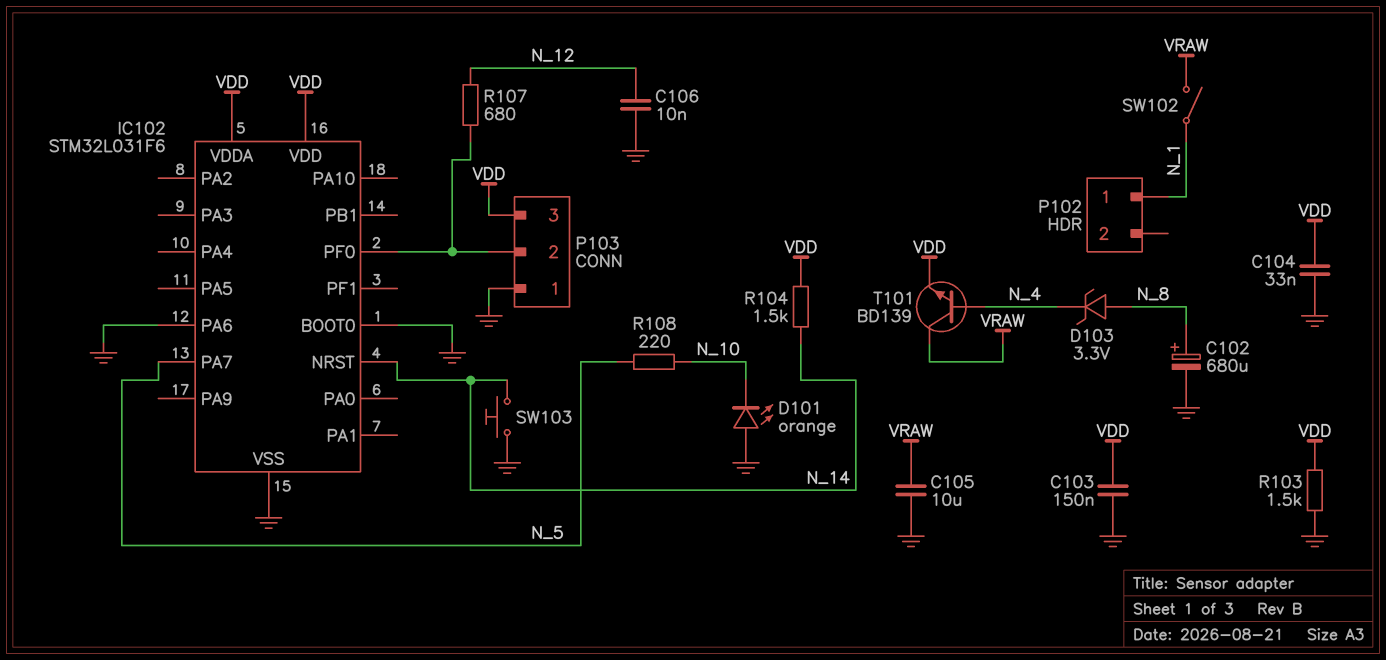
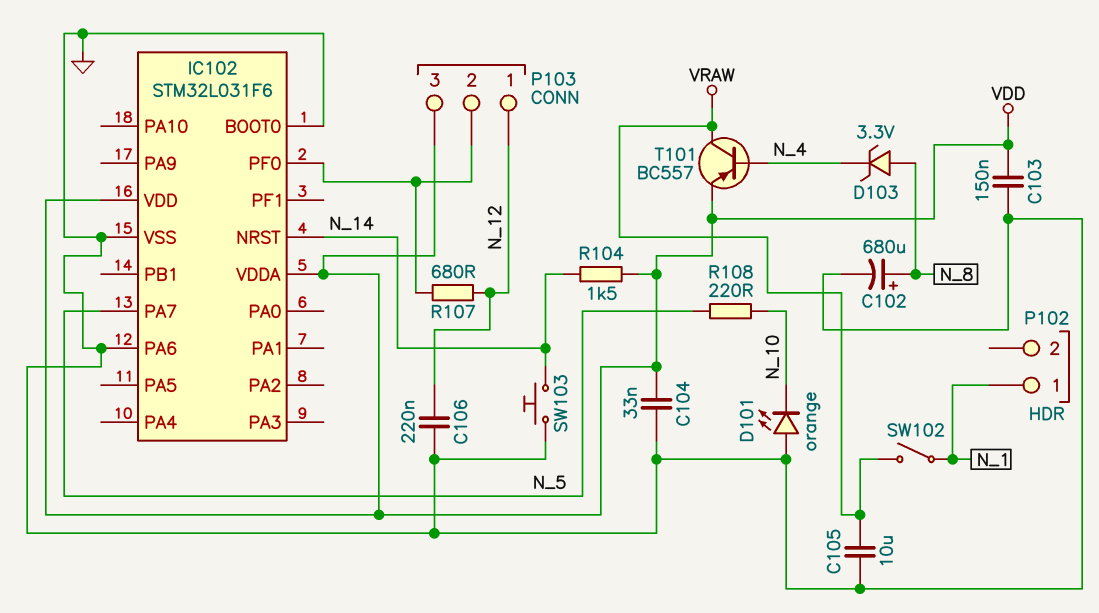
C106: 10nF (GND, N_12) -> 220nF (GND, N_12)
P103 pin 1: GND -> N_12
R103: 1.5k (GND, VDD) -> none
T101: NPN BD139 (B N_4, C VRAW, E VDD) -> PNP BC557 (B N_4, C VRAW, E VDD)

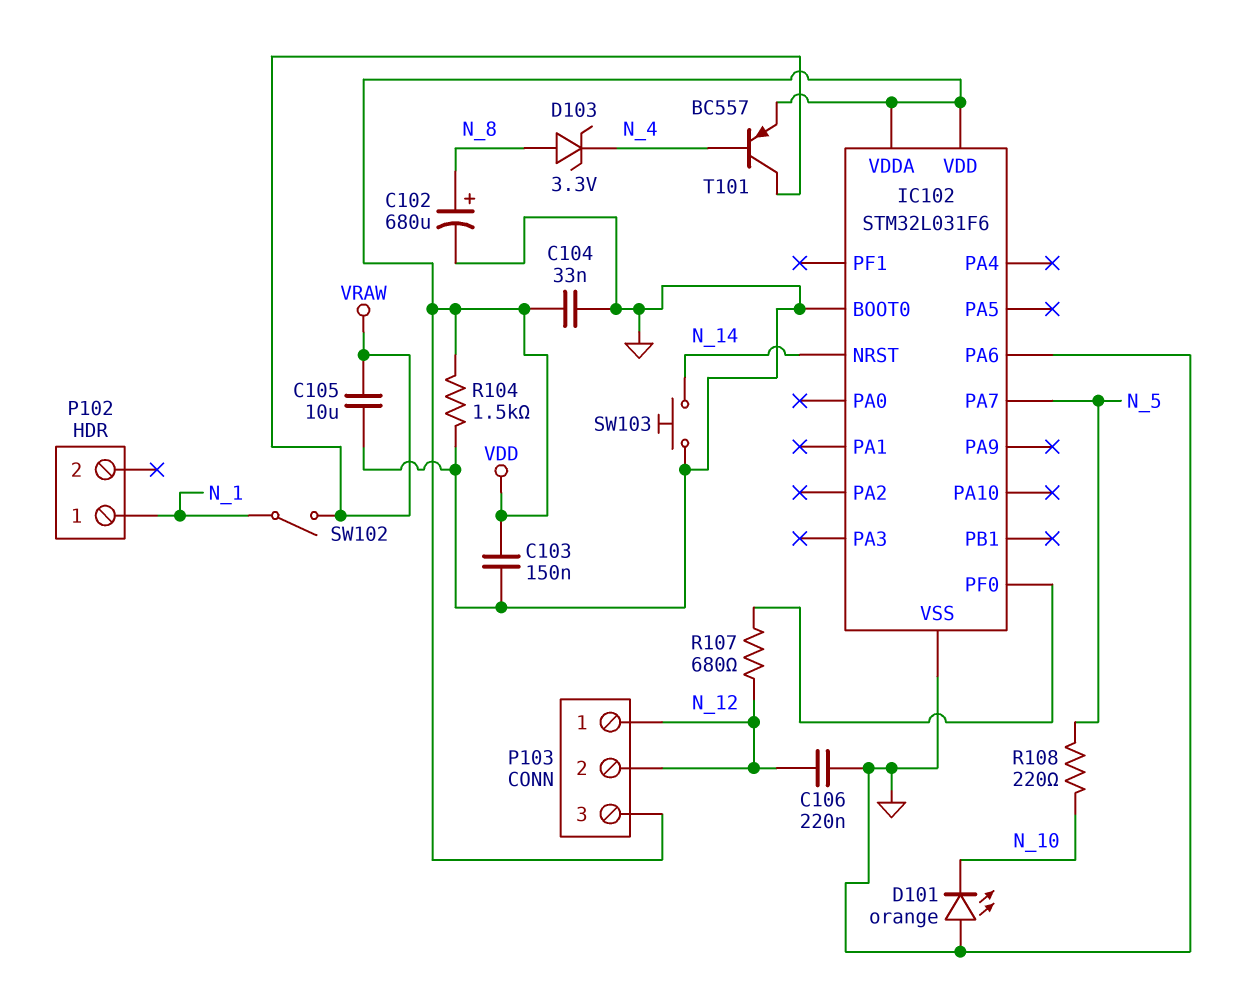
P103 pin 2: IC102/PF0 -> N_12
R104: 1.5k (N_14, VDD) -> 1.5k (GND, VDD)

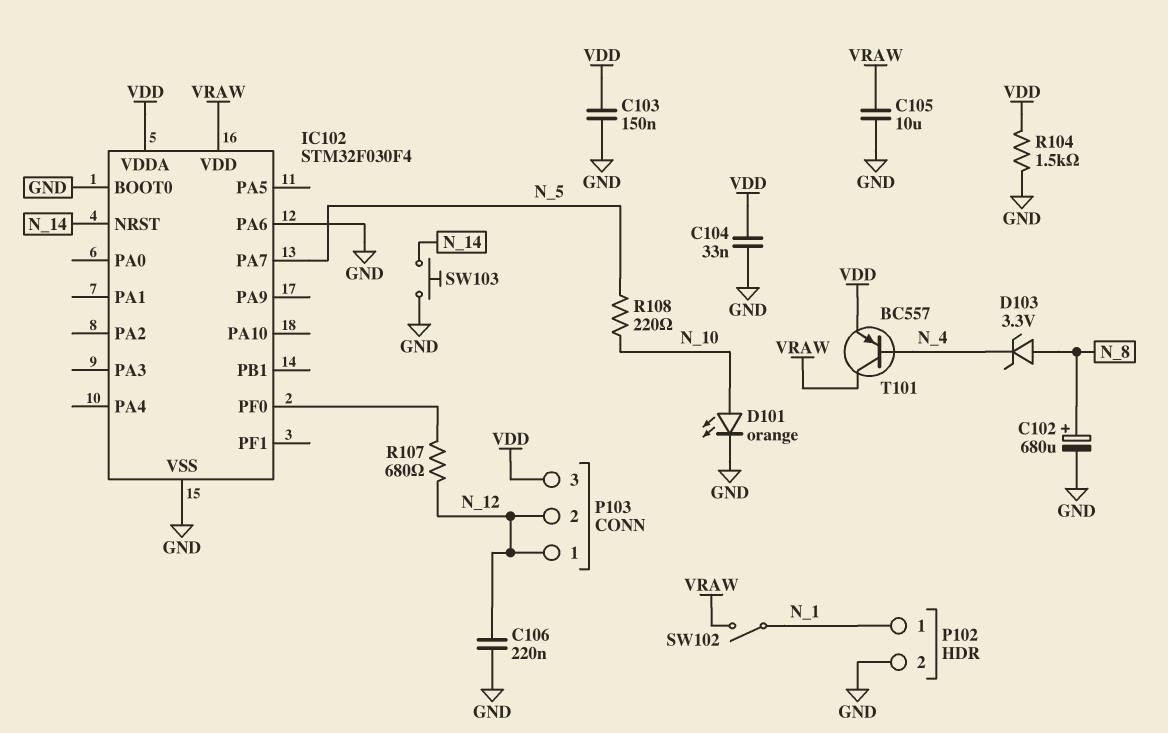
D101: LED orange (A GND, K N_10) -> LED orange (A N_10, K GND)
IC102: STM32L031F6 -> STM32F030F4
IC102 pin VDD: VDD -> VRAW
P102 pin 2: none -> GND

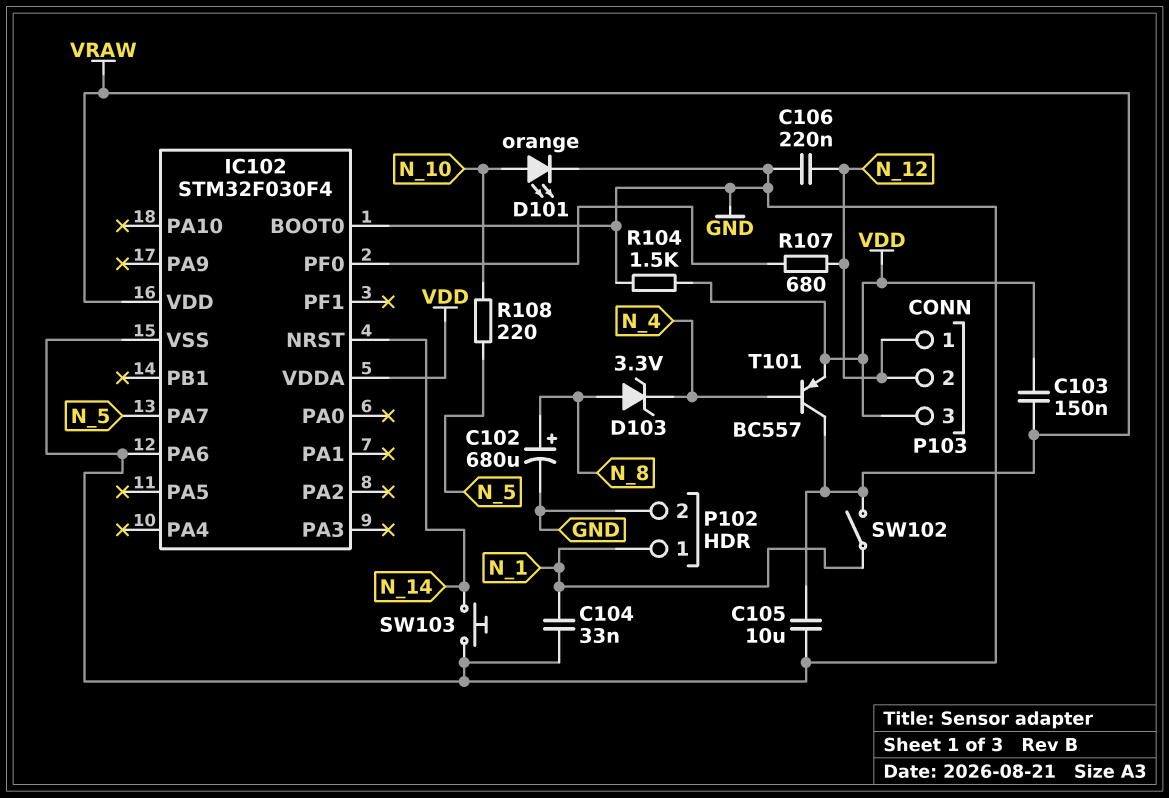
C103: 150nF (GND, VDD) -> 150nF (VDD, VRAW)
C104: 33nF (GND, VDD) -> 33nF (GND, N_1)

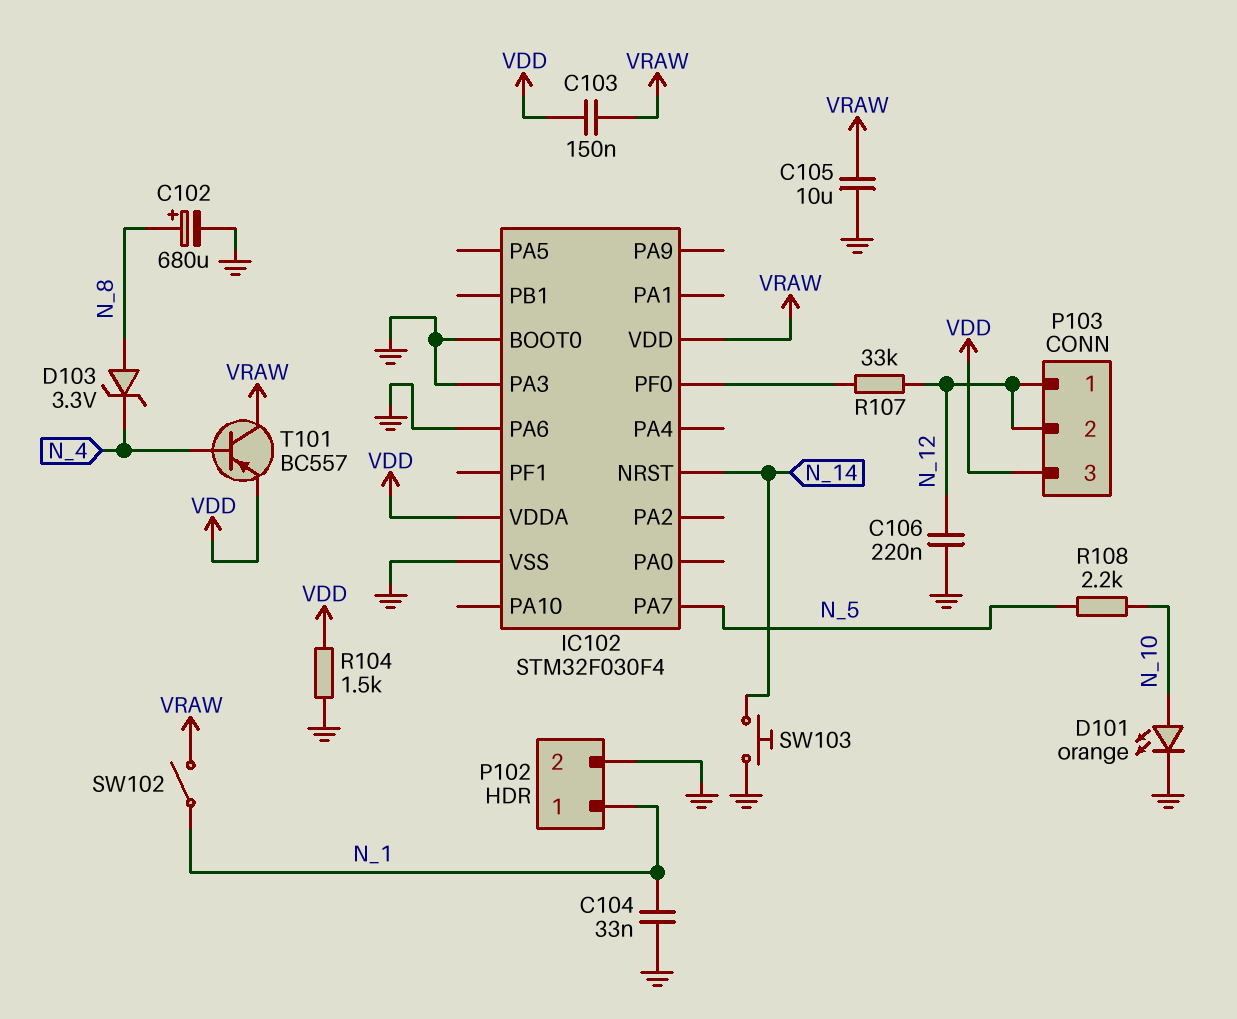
IC102 pin PA3: none -> GND
R107: 680 (IC102/PF0, N_12) -> 33k (IC102/PF0, N_12)
R108: 220 (N_5, N_10) -> 2.2k (N_5, N_10)

